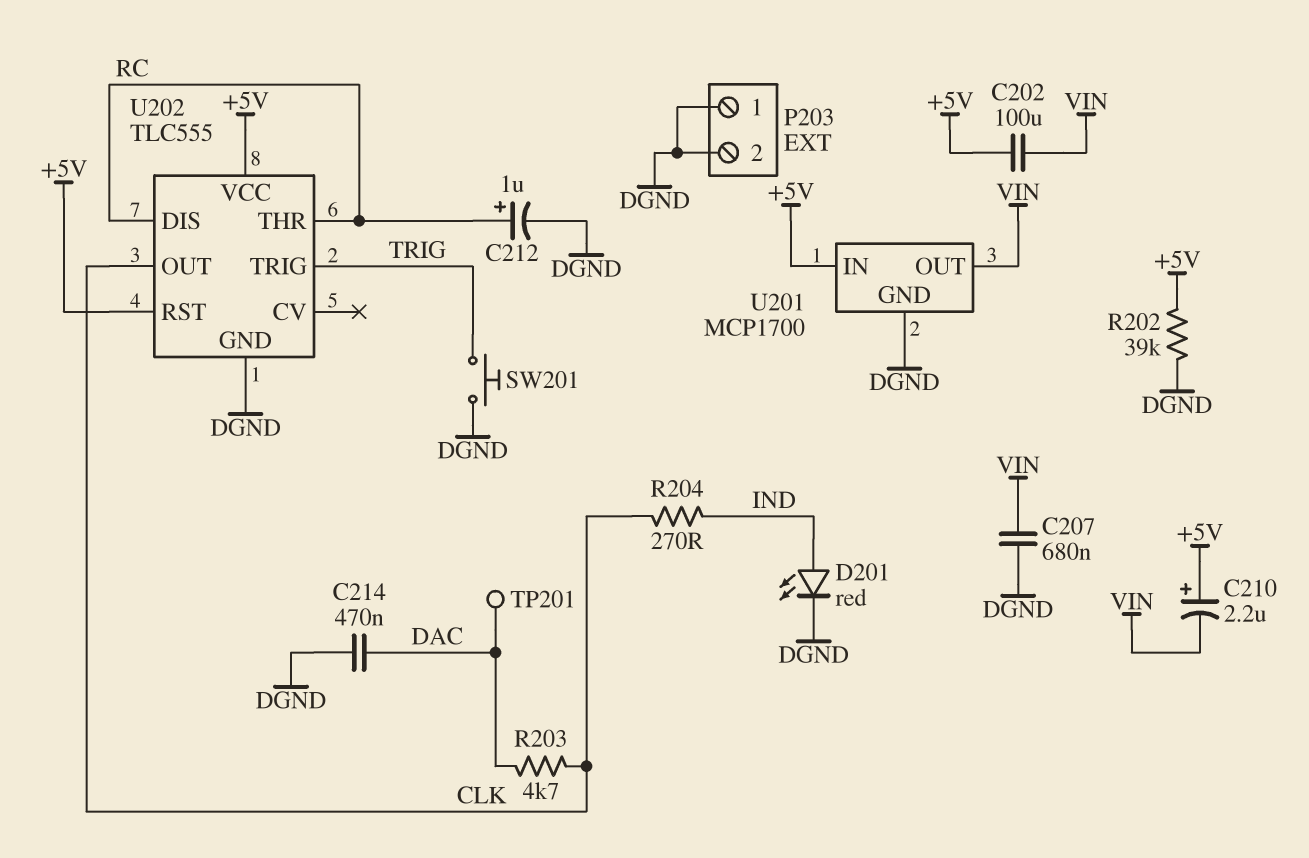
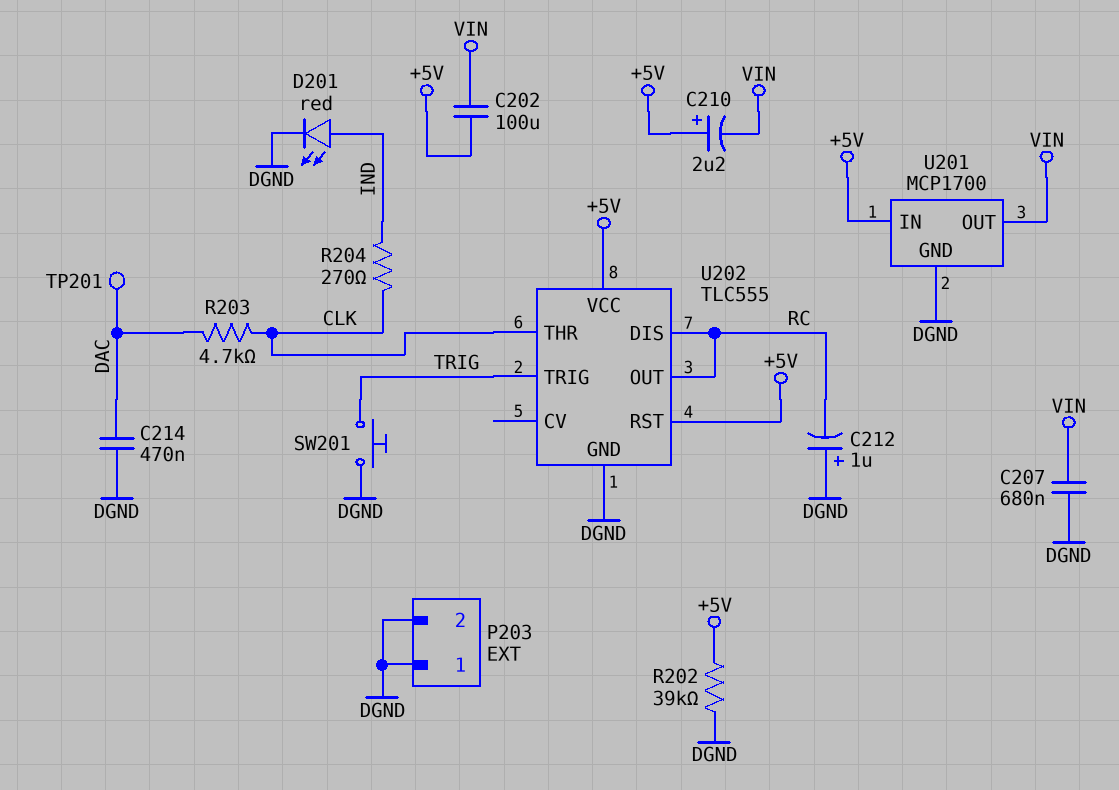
C212: 1uF (plus RC, minus DGND) -> 1uF (plus DGND, minus RC)
U202 pin OUT: CLK -> RC
U202 pin THR: RC -> CLK

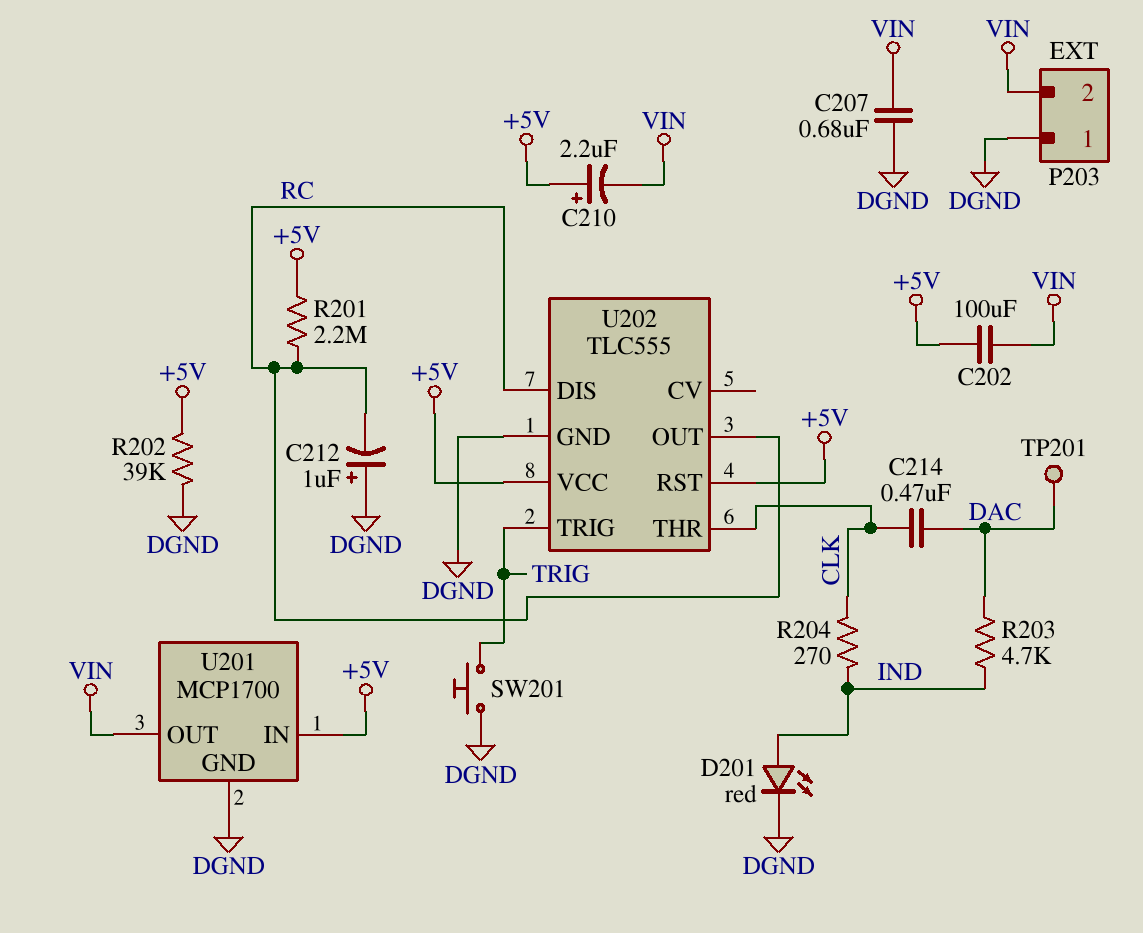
C214: 470nF (DAC, DGND) -> 470nF (CLK, DAC)
P203 pin 2: DGND -> VIN
R201: none -> 2.2M (+5V, RC)
R203: 4.7k (CLK, DAC) -> 4.7k (DAC, IND)

